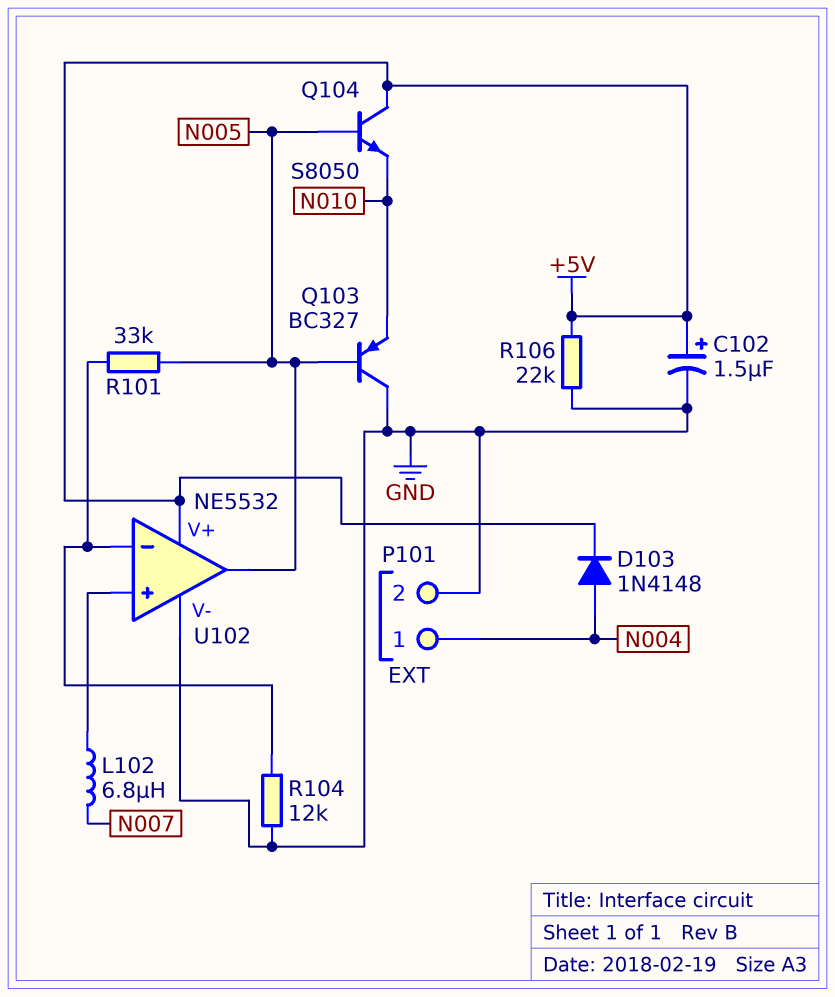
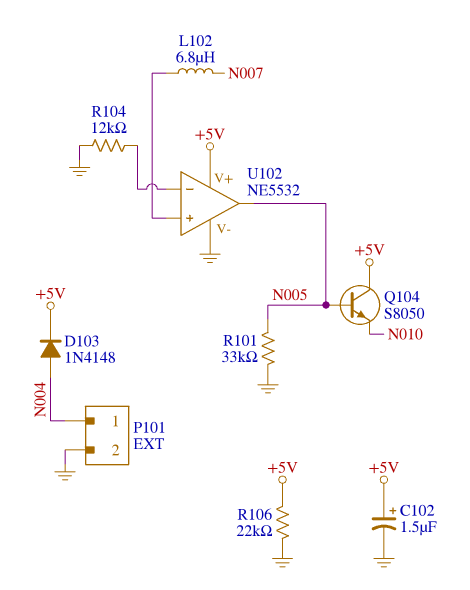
Q103: PNP BC327 (B N005, C GND, E N010) -> none
R101: 33k (N005, U102/in-) -> 33k (GND, N005)

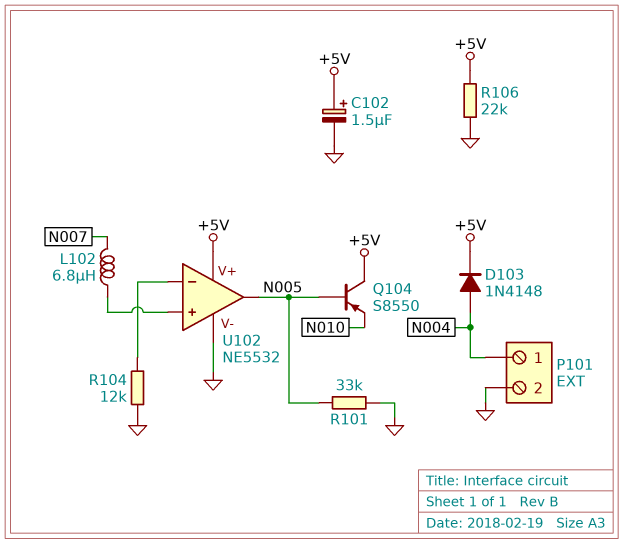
Q104: NPN S8050 (B N005, C +5V, E N010) -> PNP S8550 (B N005, C +5V, E N010)

